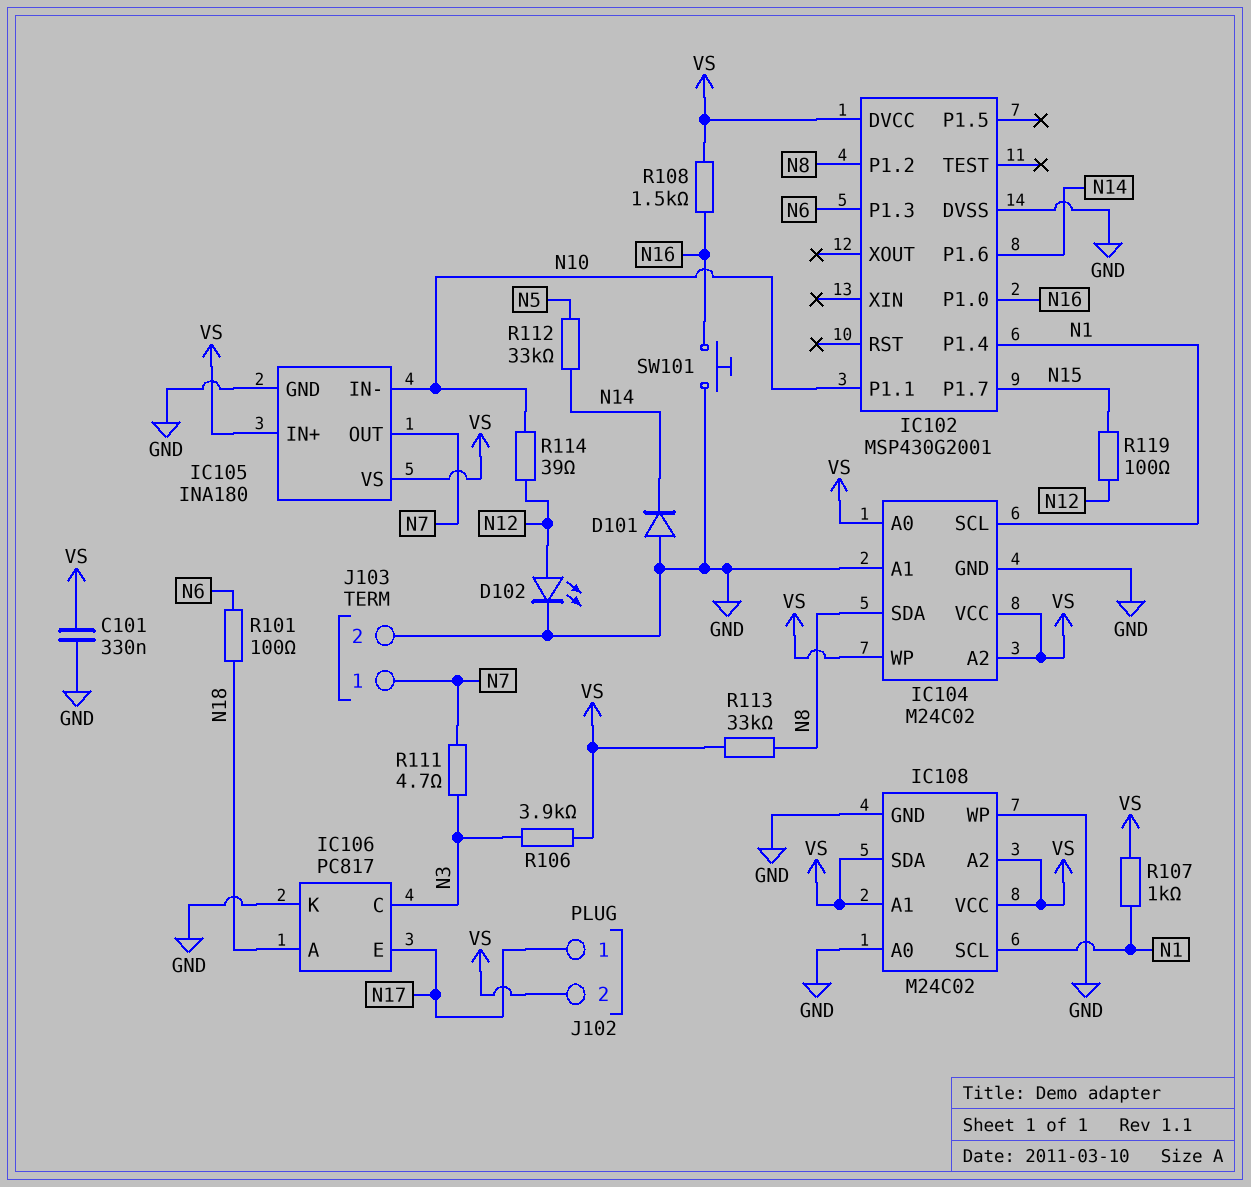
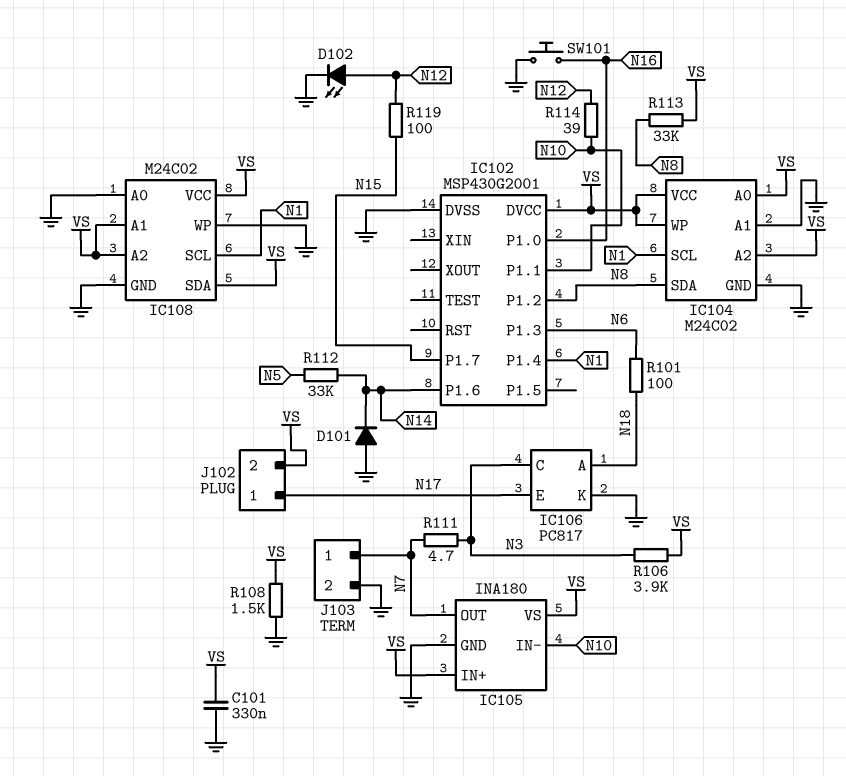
R107: 1k (N1, VS) -> none
R108: 1.5k (N16, VS) -> 1.5k (GND, VS)

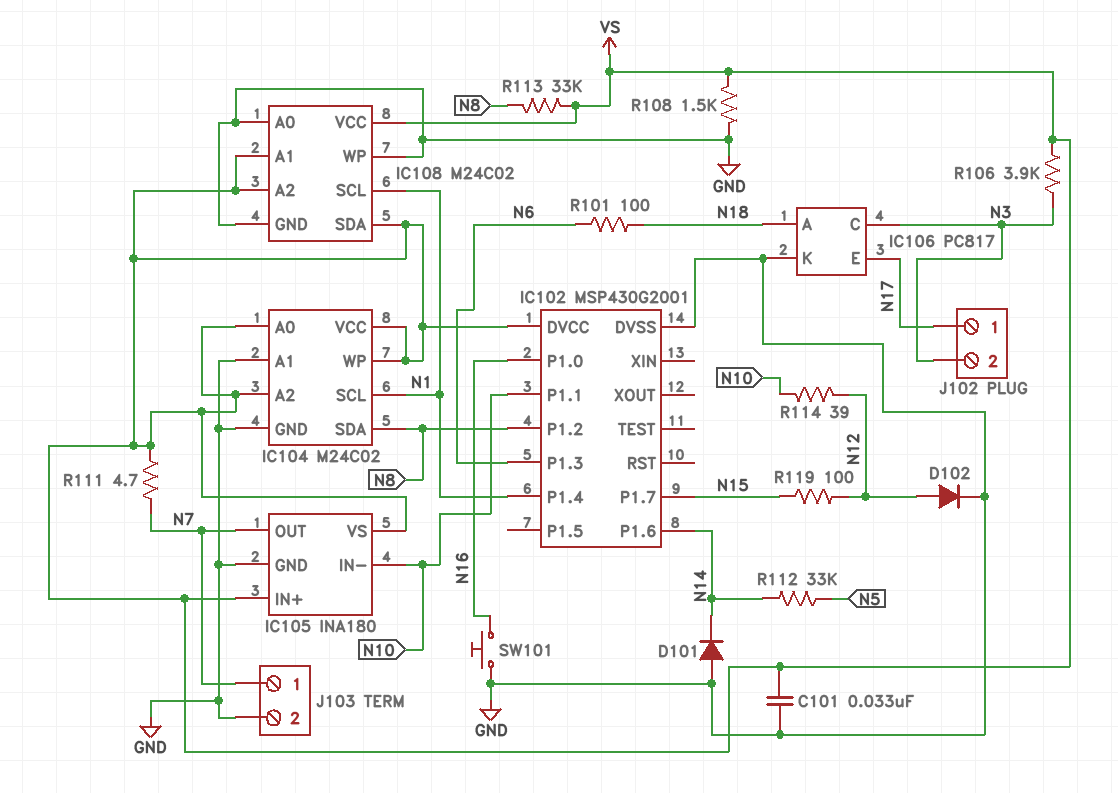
C101: 330nF (GND, VS) -> 33nF (GND, VS)
D102: LED (A N12, K GND) -> diode (A N12, K GND)
J102 pin 2: VS -> N3
R111: 4.7 (N3, N7) -> 4.7 (N7, VS)

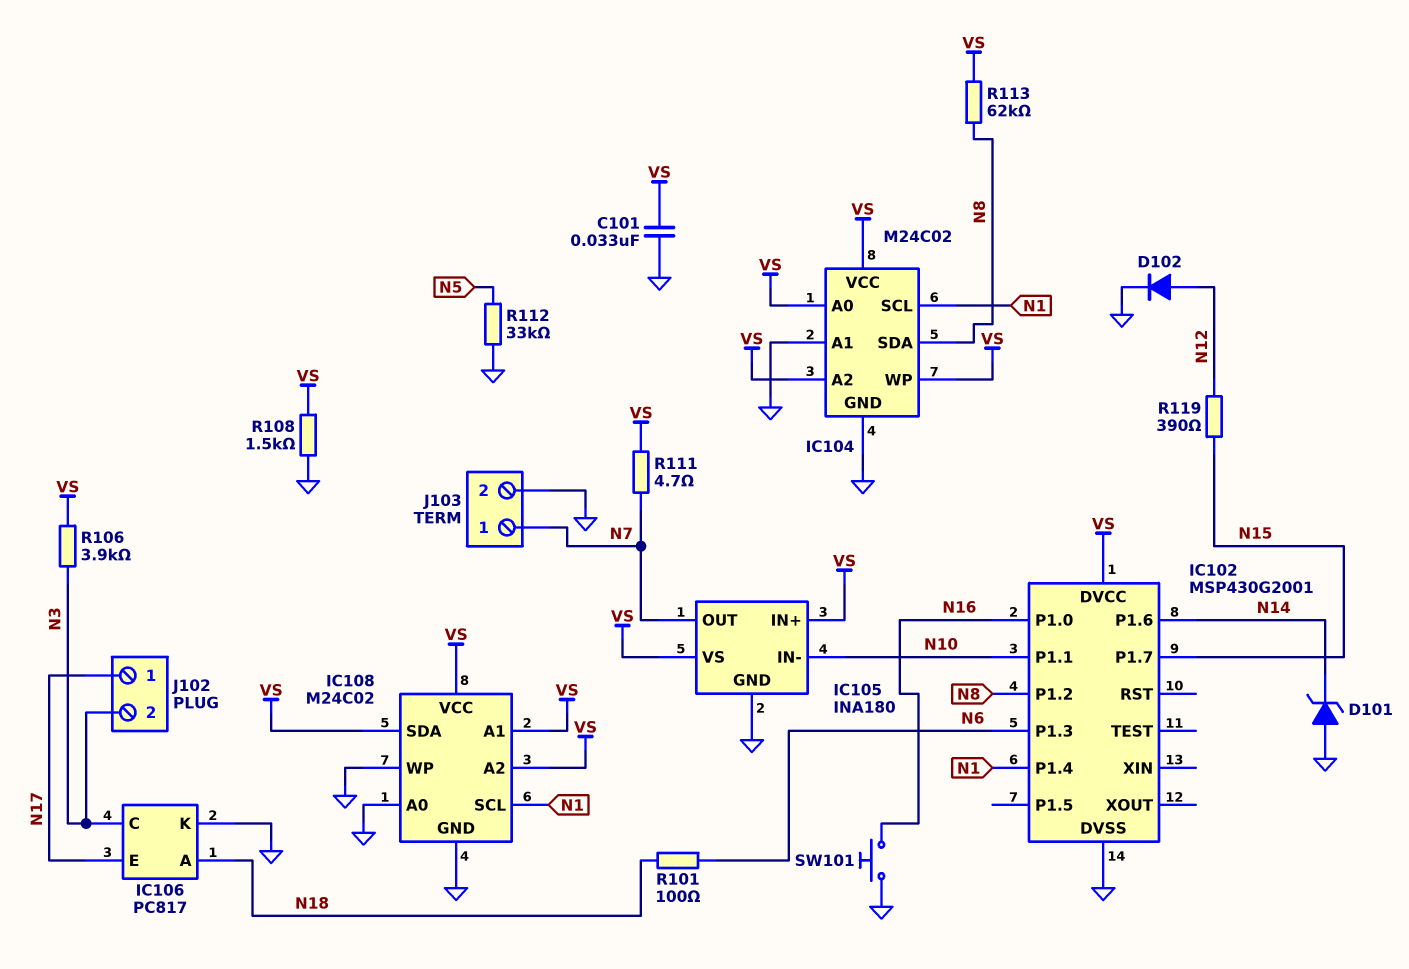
D101: diode (A GND, K N14) -> zener (A GND, K N14)
R112: 33k (N5, N14) -> 33k (GND, N5)
R113: 33k (N8, VS) -> 62k (N8, VS)
R114: 39 (N10, N12) -> none
R119: 100 (N12, N15) -> 390 (N12, N15)

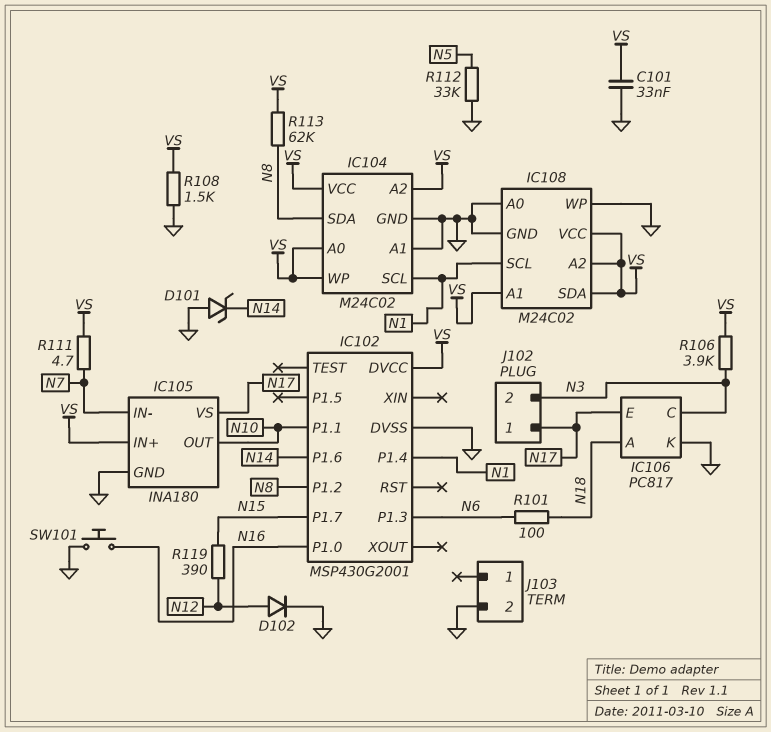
IC105 pin IN-: N10 -> N7
IC105 pin OUT: N7 -> N10
IC105 pin VS: VS -> N17
J103 pin 1: N7 -> none

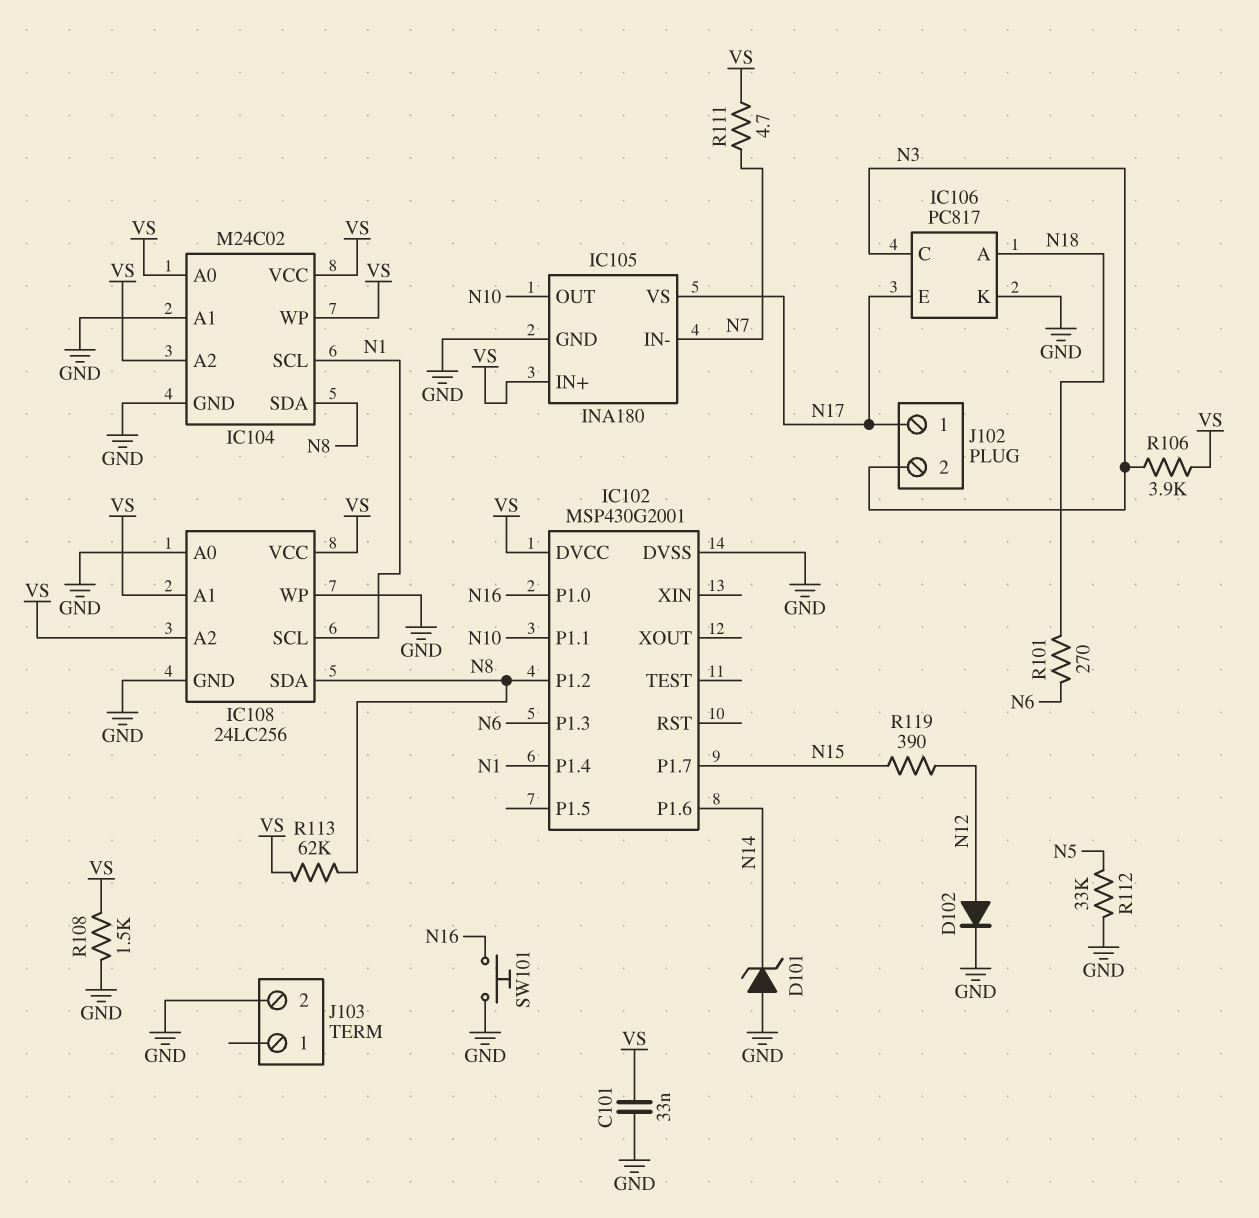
IC108: M24C02 -> 24LC256
IC108 pin SDA: VS -> N8
R101: 100 (N6, N18) -> 270 (N6, N18)

